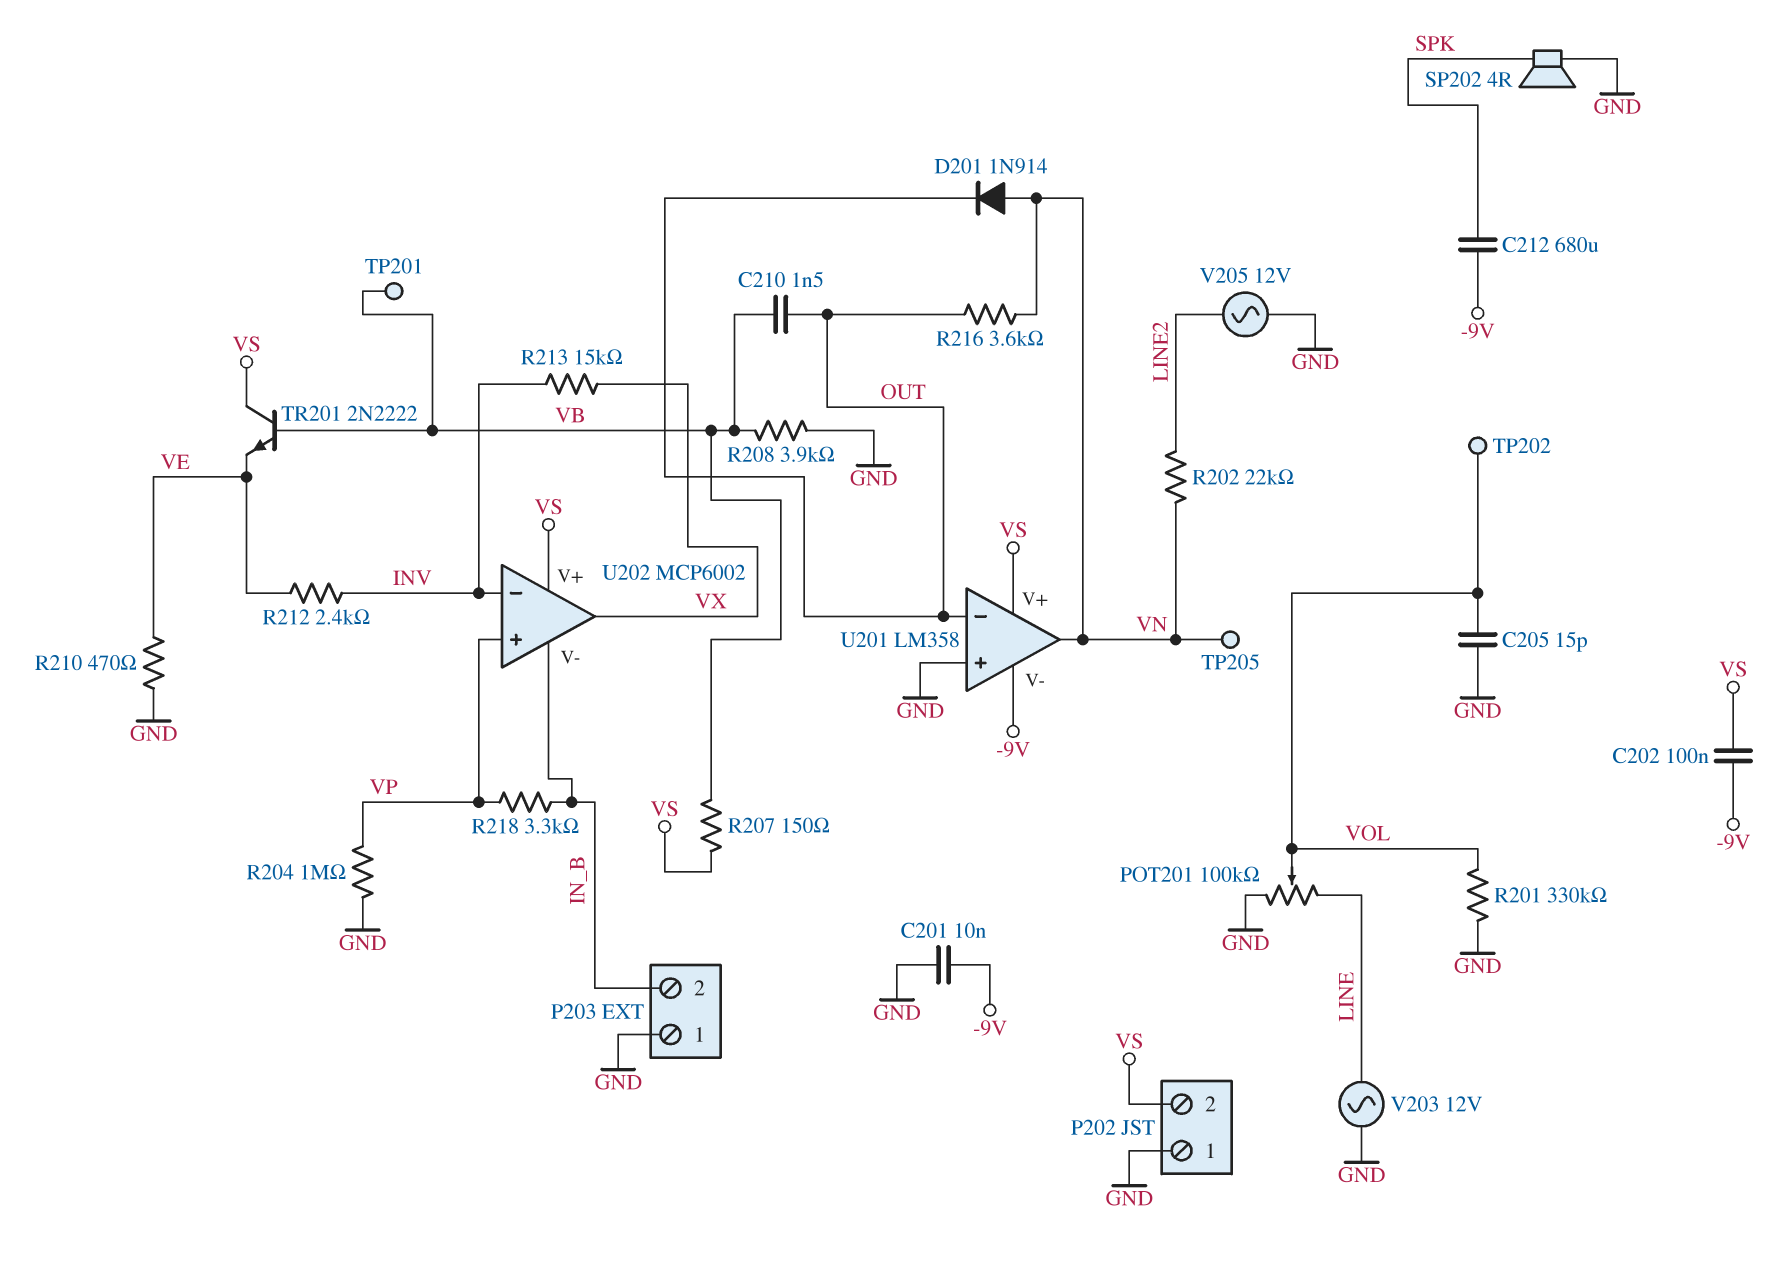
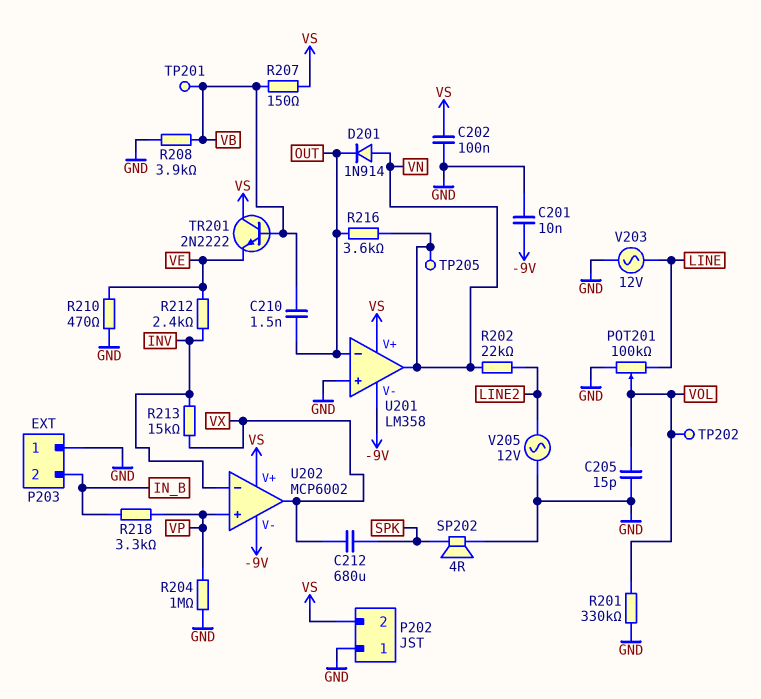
C202: 100nF (-9V, VS) -> 100nF (GND, VS)
C212: 680uF (-9V, SPK) -> 680uF (SPK, VX)
U202 pin V-: IN_B -> -9V

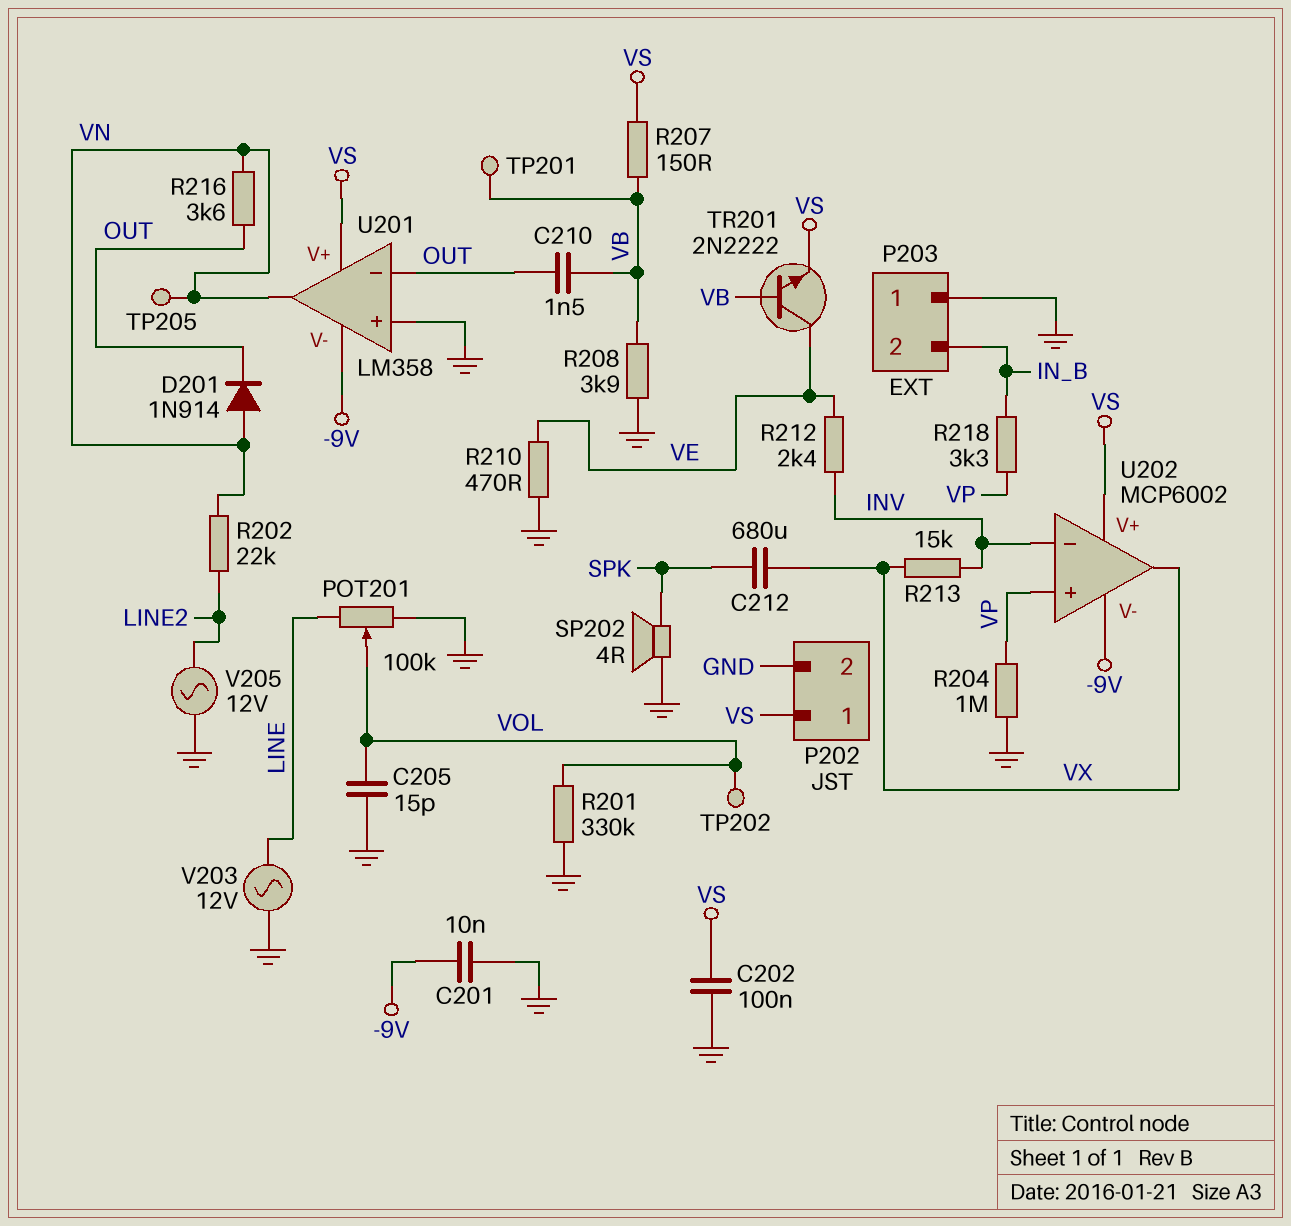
P202 pin 1: GND -> VS
P202 pin 2: VS -> GND
TR201: NPN 2N2222 (B VB, C VS, E VE) -> NPN 2N2222 (B VB, C VE, E VS)

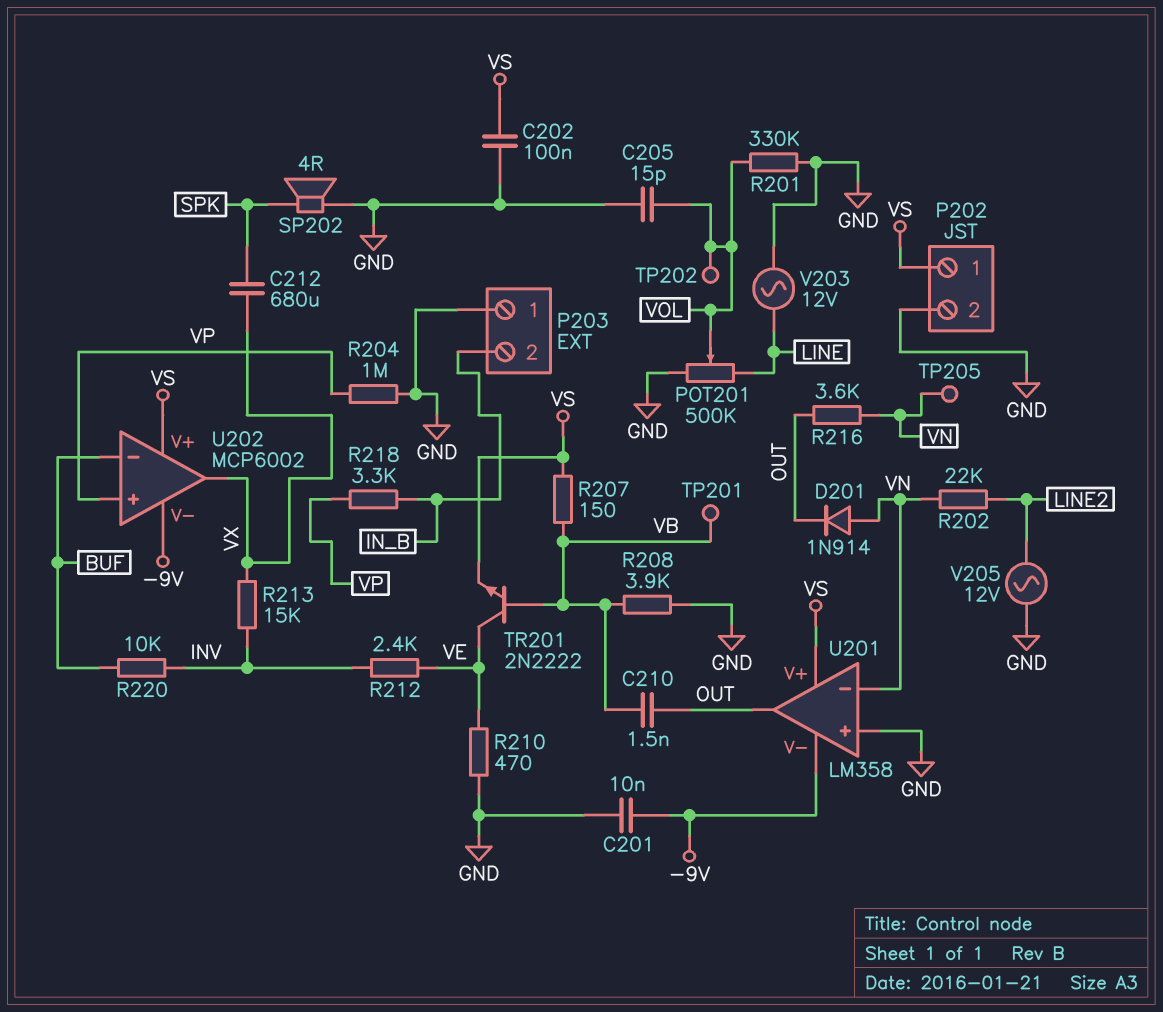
POT201: 100k (GND, LINE, wiper VOL) -> 500k (GND, LINE, wiper VOL)
R220: none -> 10k (BUF, INV)
U201 pin in-: OUT -> VN
U201 pin out: VN -> OUT
U202 pin in-: INV -> BUF

